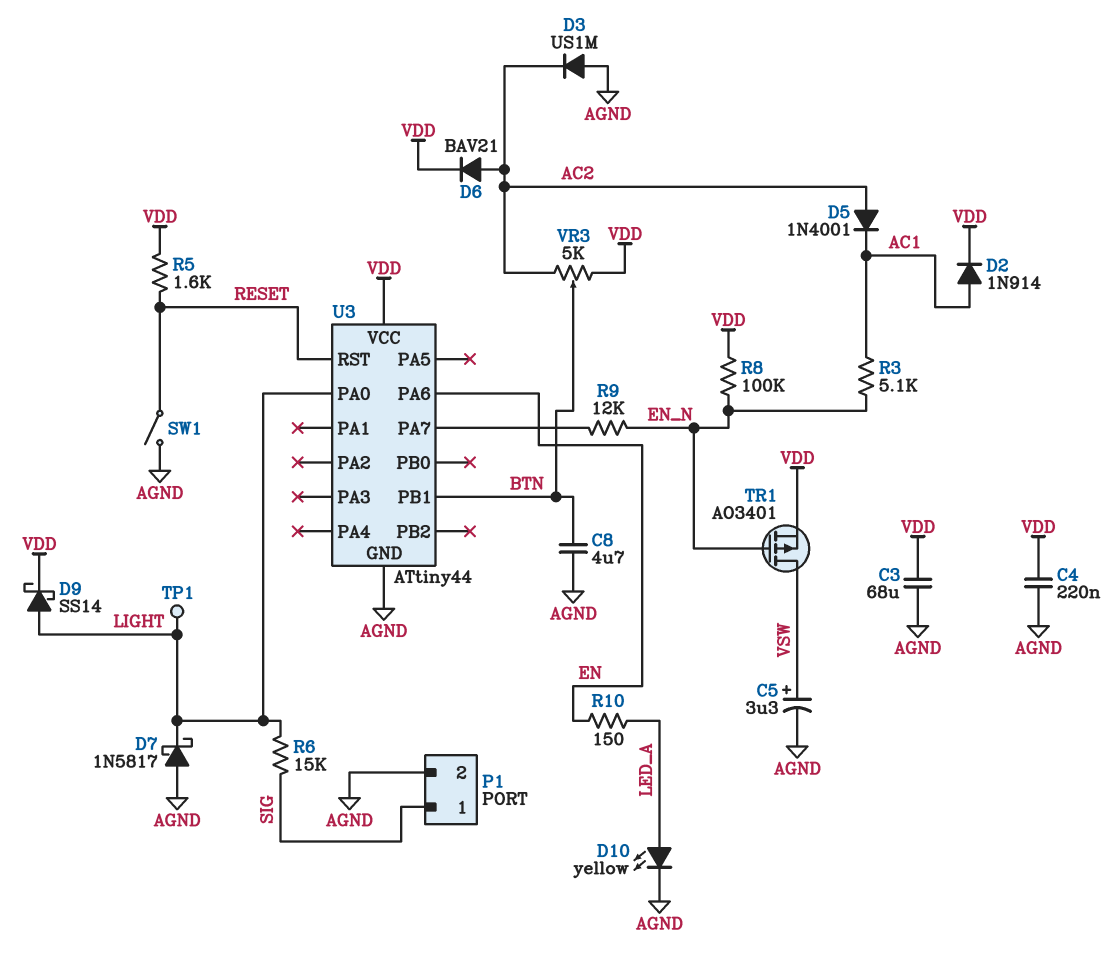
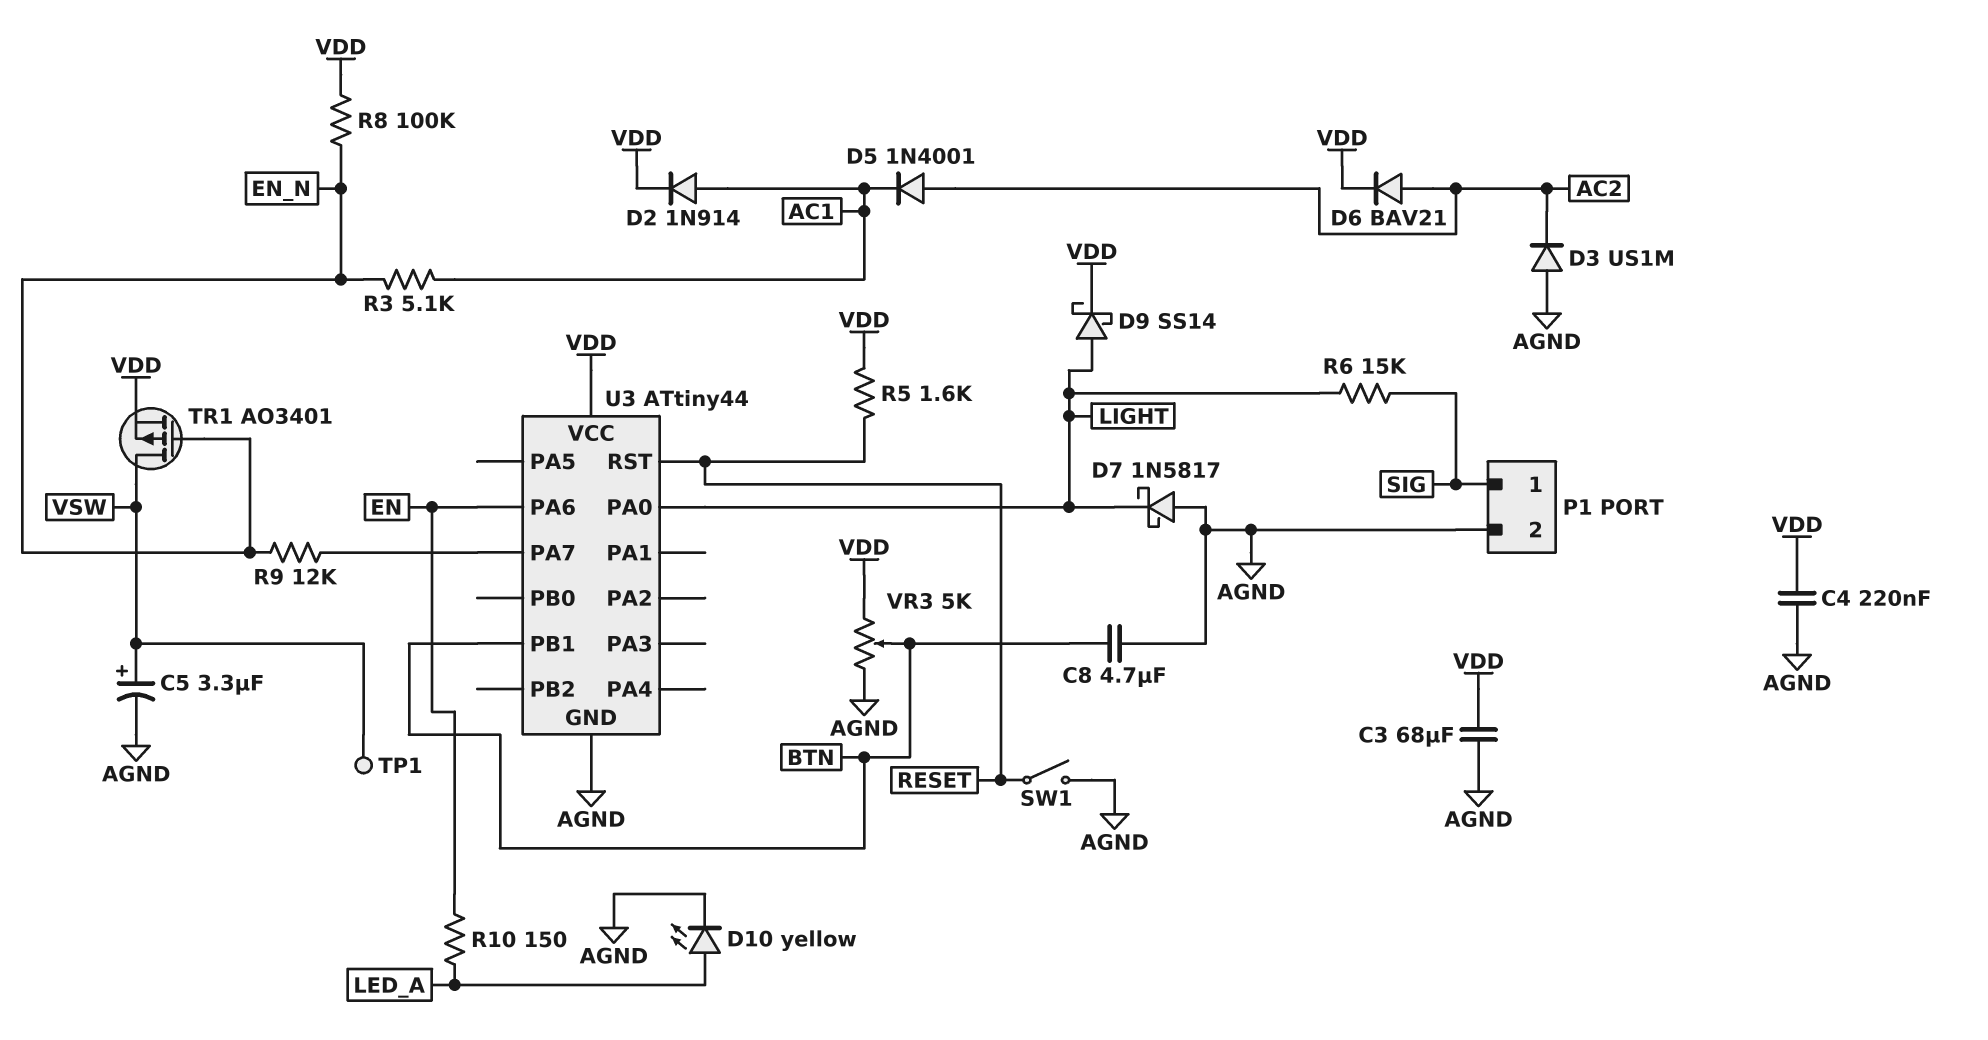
TP1: test point (LIGHT) -> test point (VSW)
VR3: 5k (AC2, VDD, wiper BTN) -> 5k (AGND, VDD, wiper BTN)

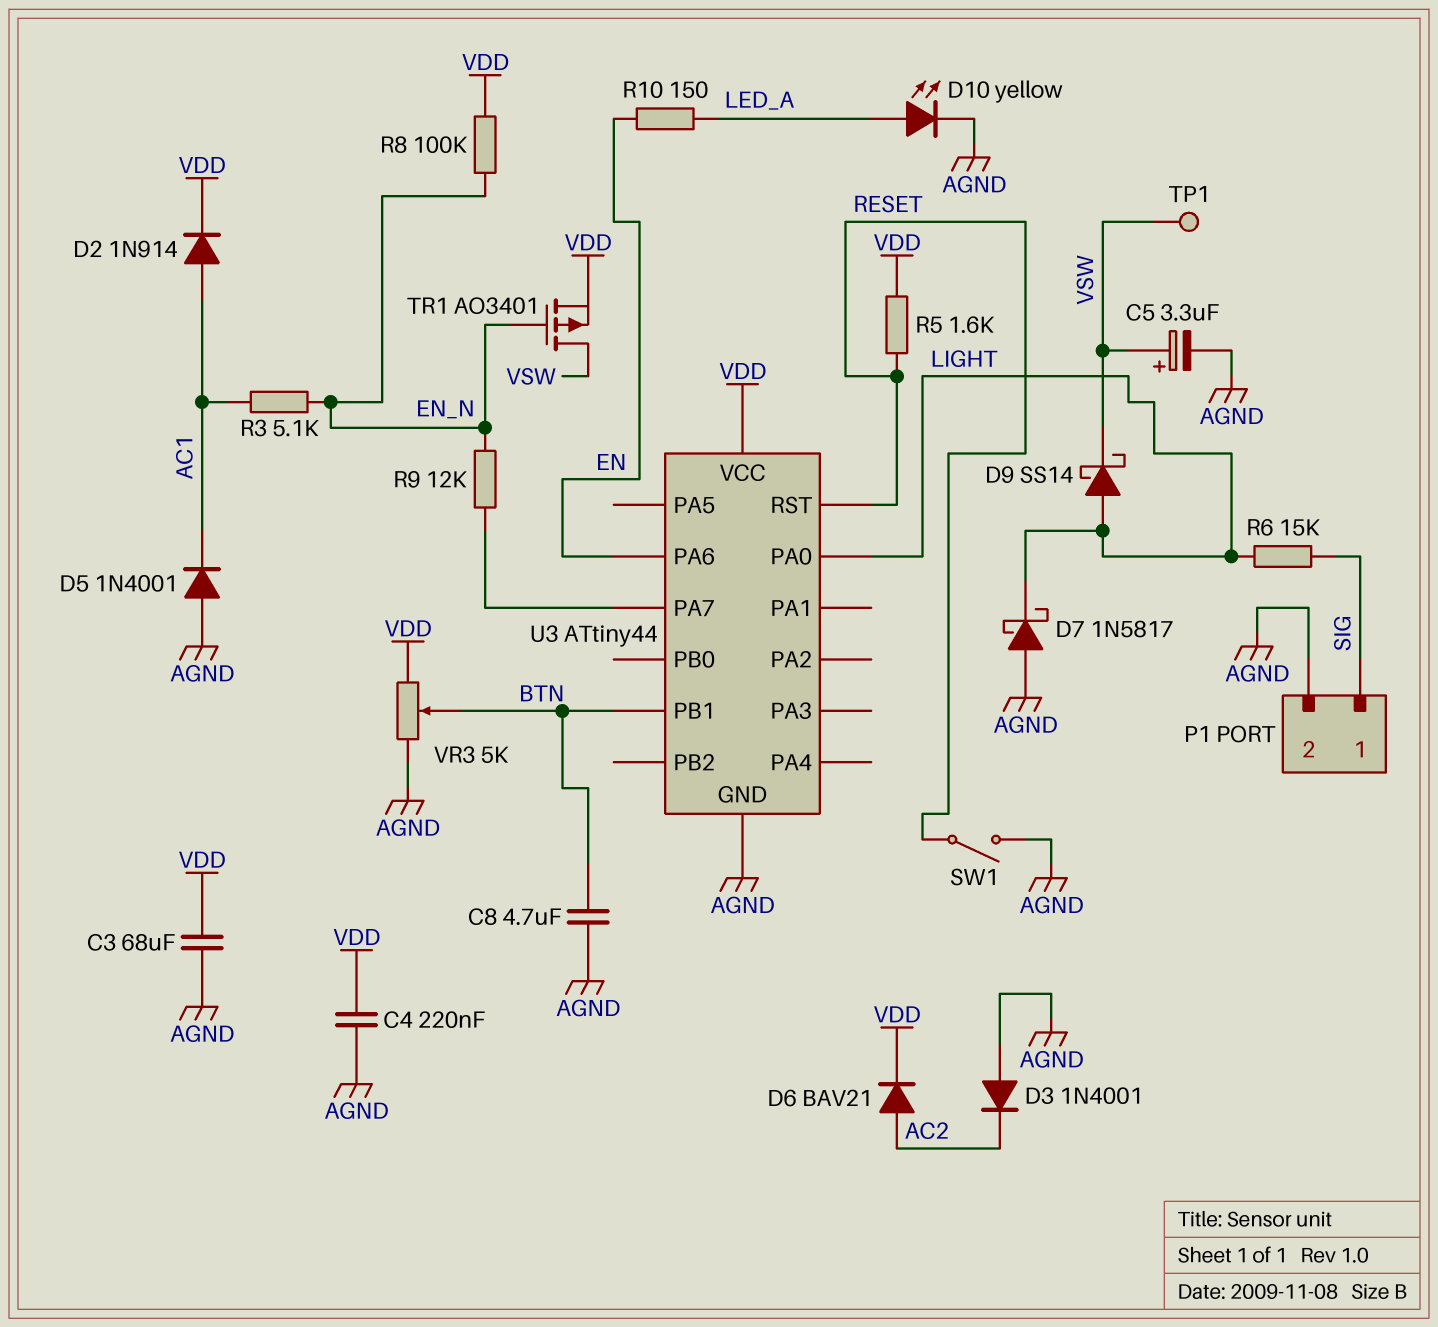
D3: diode US1M (A AGND, K AC2) -> diode 1N4001 (A AGND, K AC2)
D5: diode 1N4001 (A AC2, K AC1) -> diode 1N4001 (A AGND, K AC1)
D9: schottky SS14 (A LIGHT, K VDD) -> schottky SS14 (A LIGHT, K VSW)

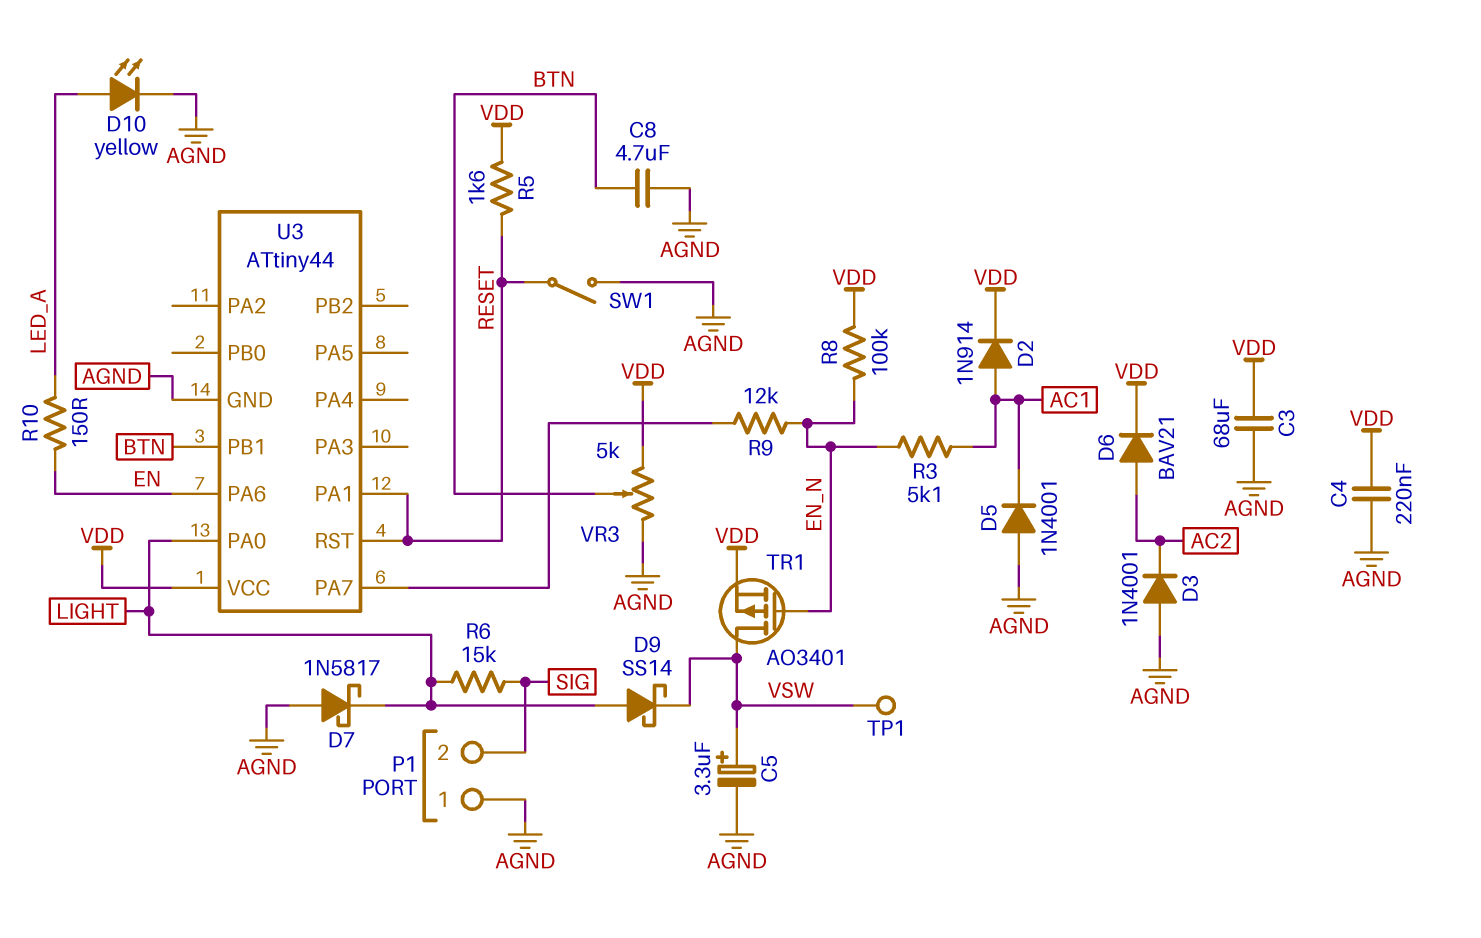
P1 pin 1: SIG -> AGND
P1 pin 2: AGND -> SIG
U3 pin PA1: none -> RESET

